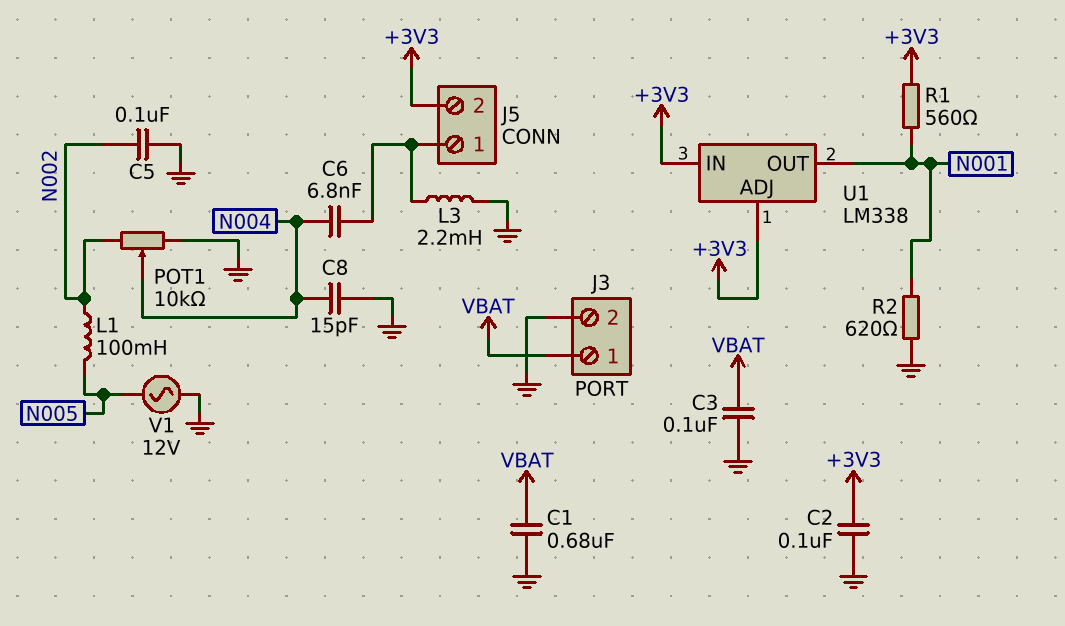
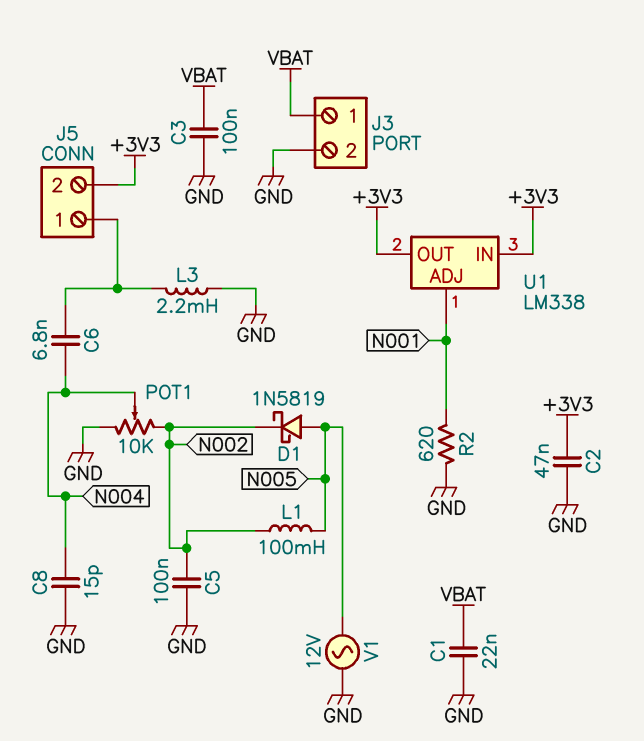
C1: 680nF (GND, VBAT) -> 22nF (GND, VBAT)
C2: 100nF (+3V3, GND) -> 47nF (+3V3, GND)
D1: none -> schottky 1N5819 (A N005, K N002)
R1: 560 (+3V3, N001) -> none
U1 pin ADJ: +3V3 -> N001
U1 pin OUT: N001 -> +3V3

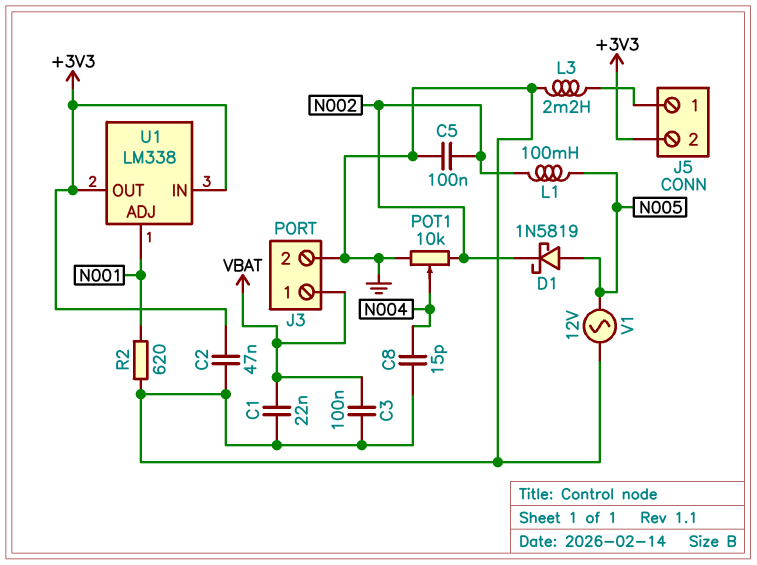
C6: 6.8nF (J5/1, N004) -> none

